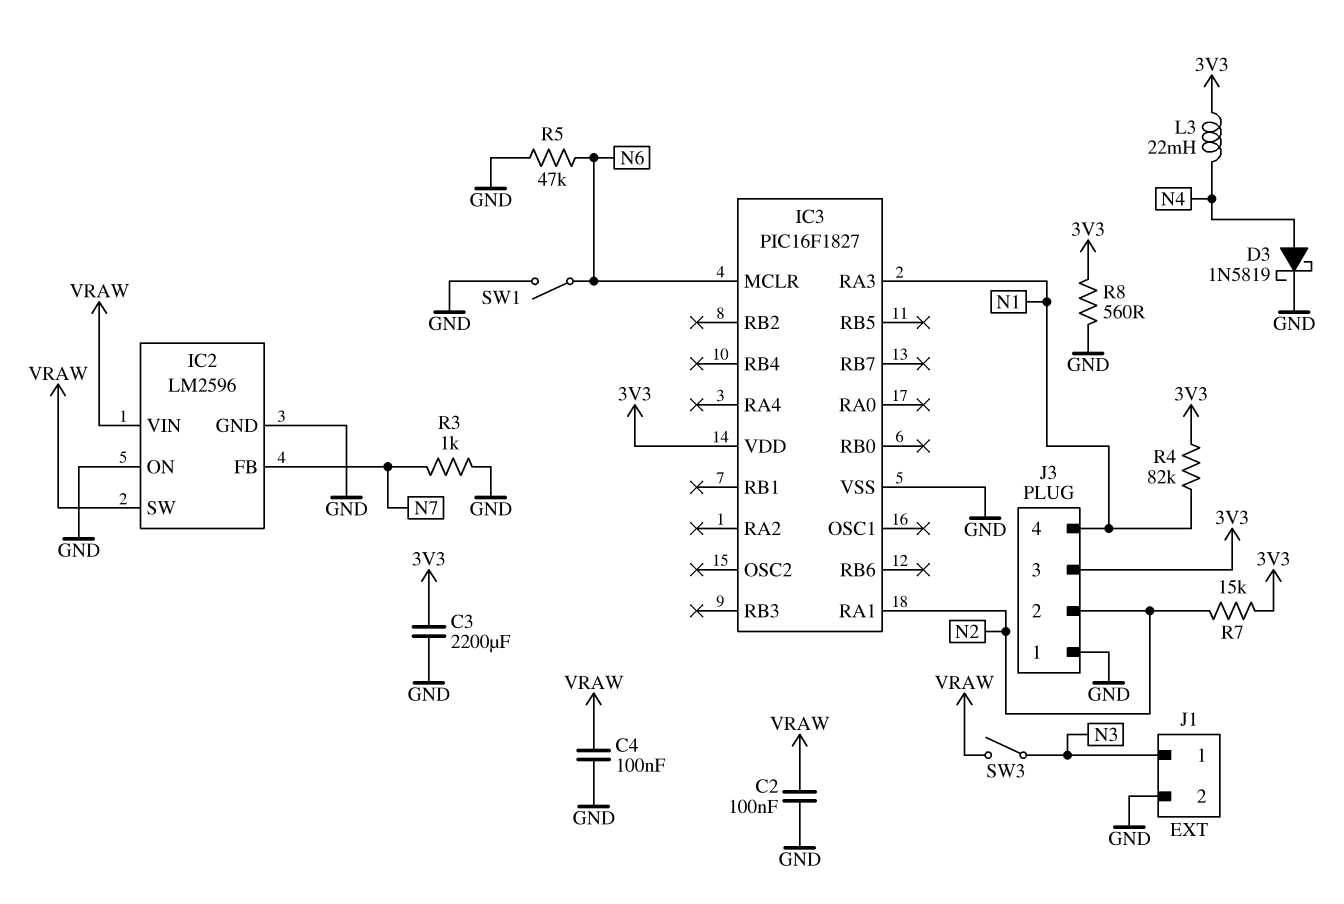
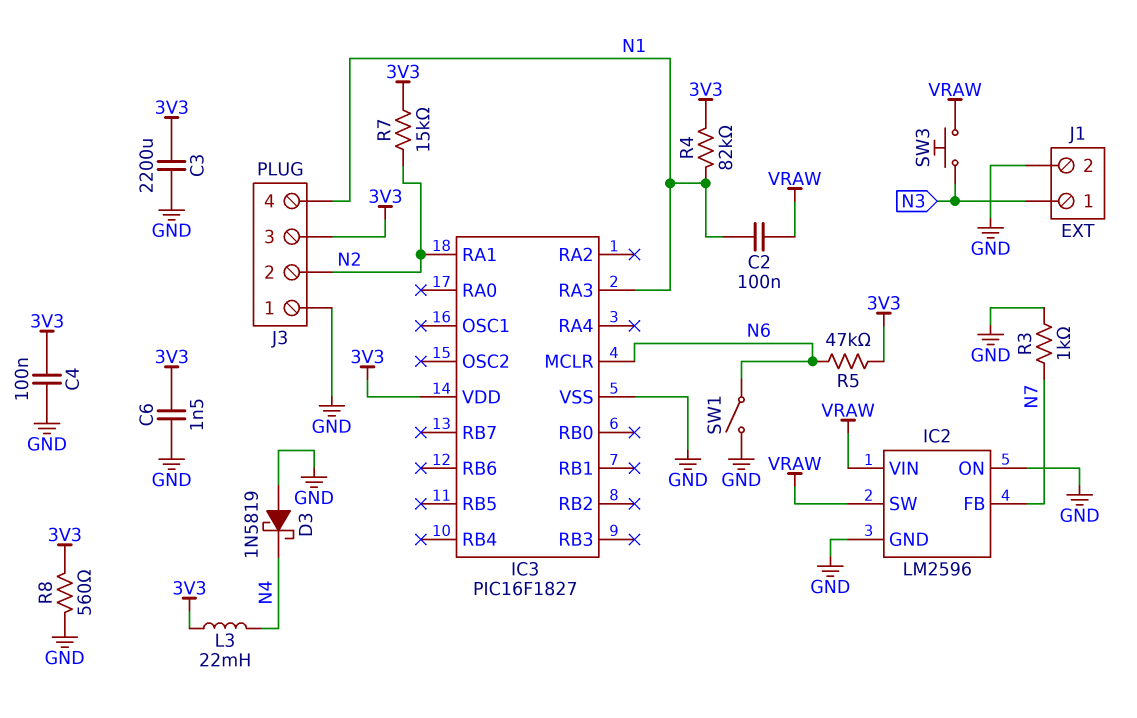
C2: 100nF (GND, VRAW) -> 100nF (N1, VRAW)
C4: 100nF (GND, VRAW) -> 100nF (3V3, GND)
C6: none -> 1.5nF (3V3, GND)
D3: schottky 1N5819 (A N4, K GND) -> schottky 1N5819 (A GND, K N4)
R5: 47k (GND, N6) -> 47k (3V3, N6)
SW3: switch (N3, VRAW) -> button (N3, VRAW)

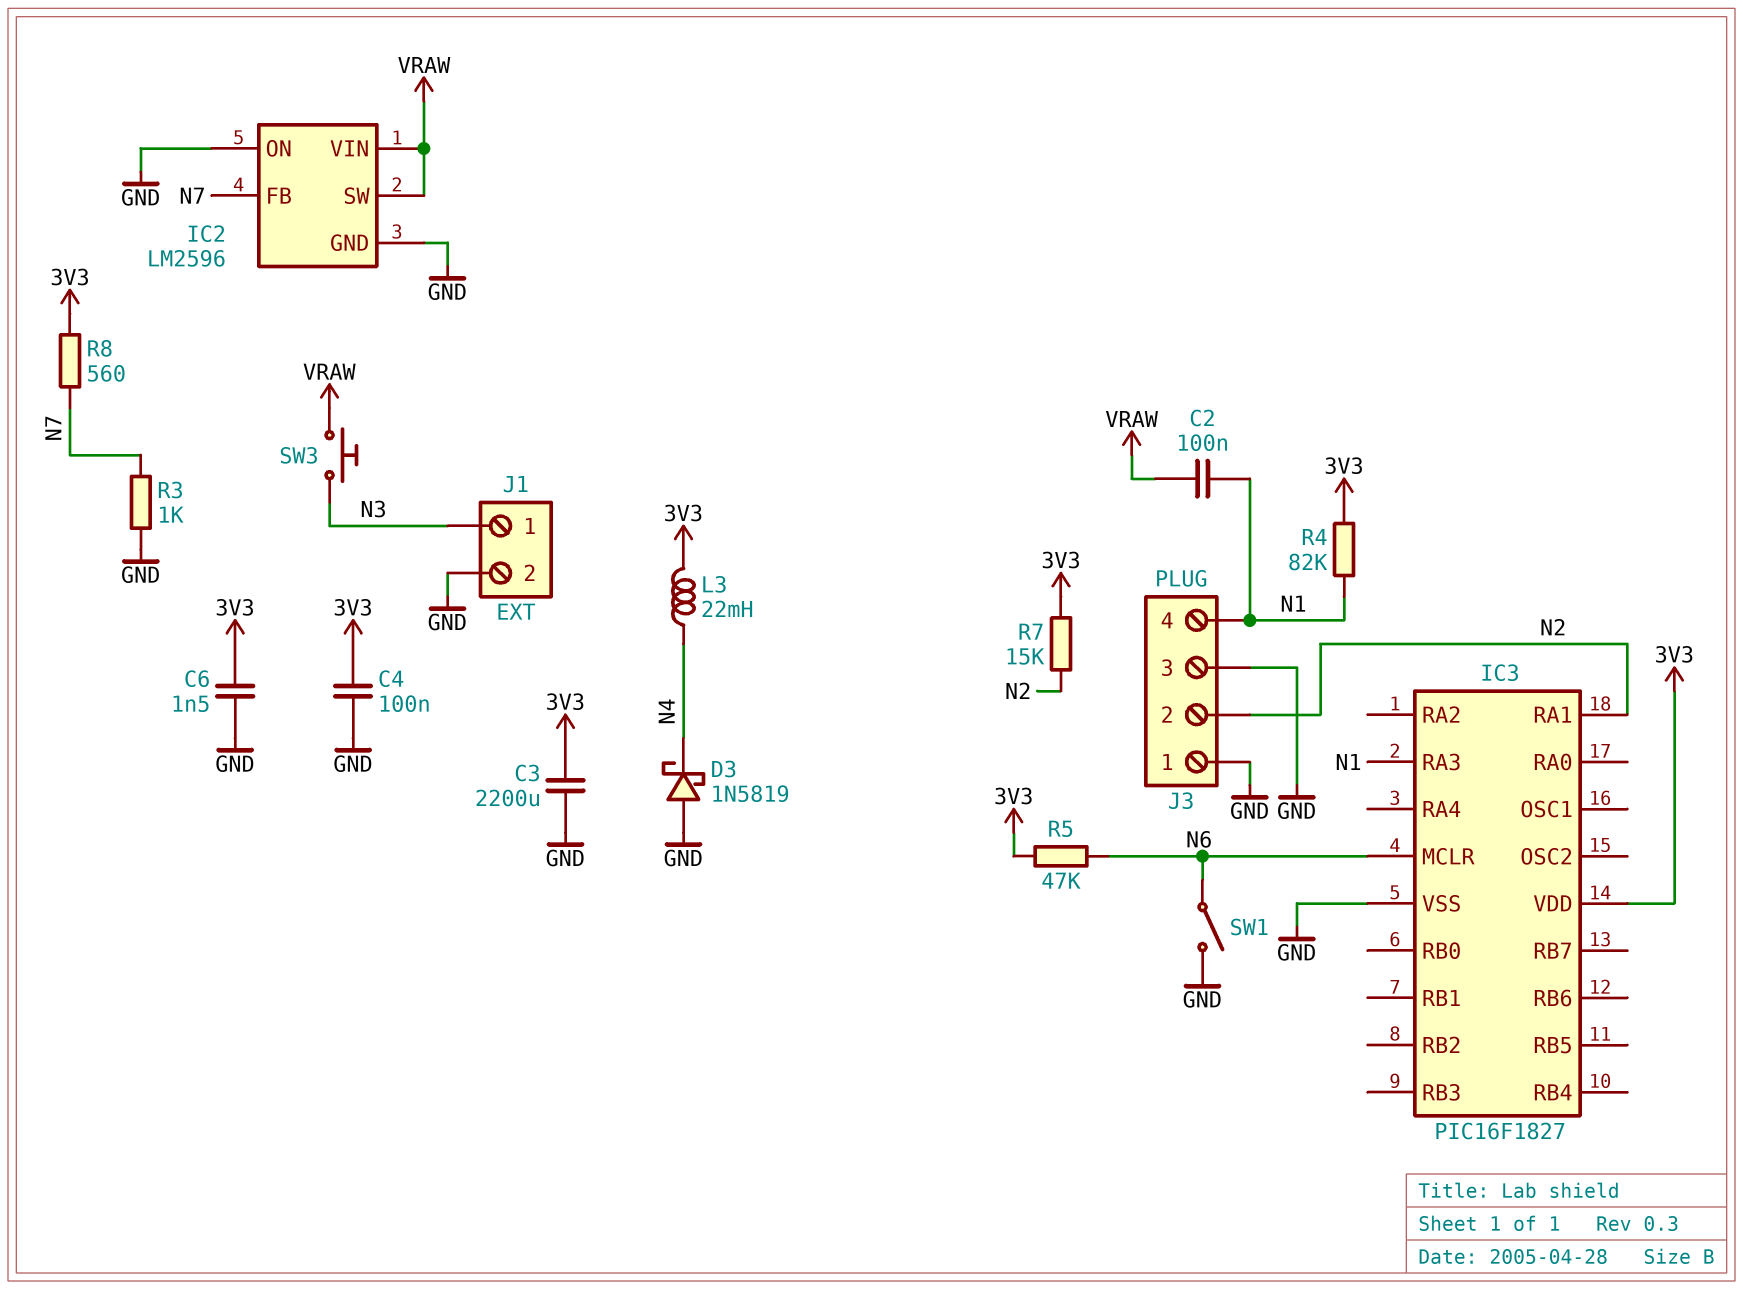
J3 pin 3: 3V3 -> GND
R8: 560 (3V3, GND) -> 560 (3V3, N7)

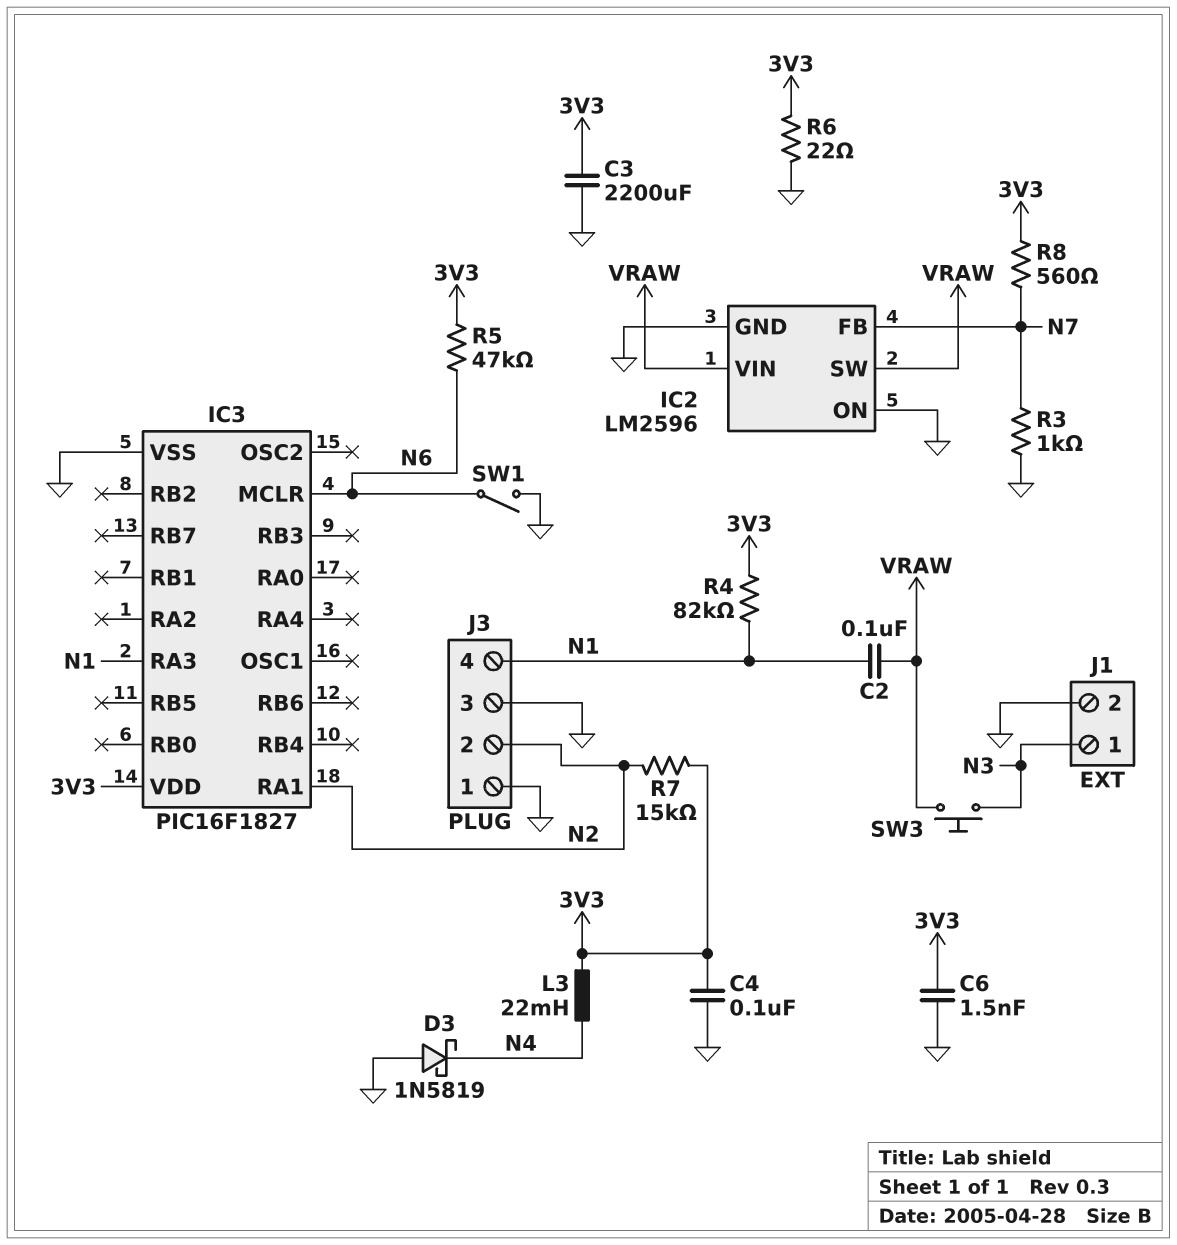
R6: none -> 22 (3V3, GND)

